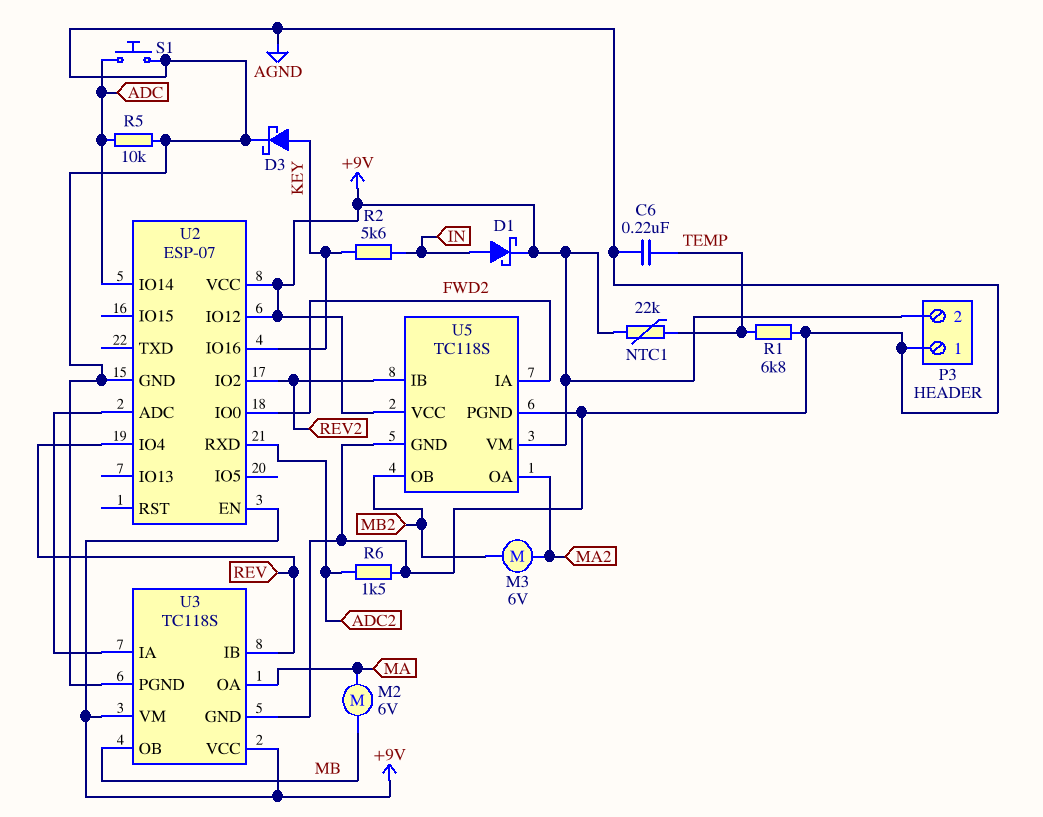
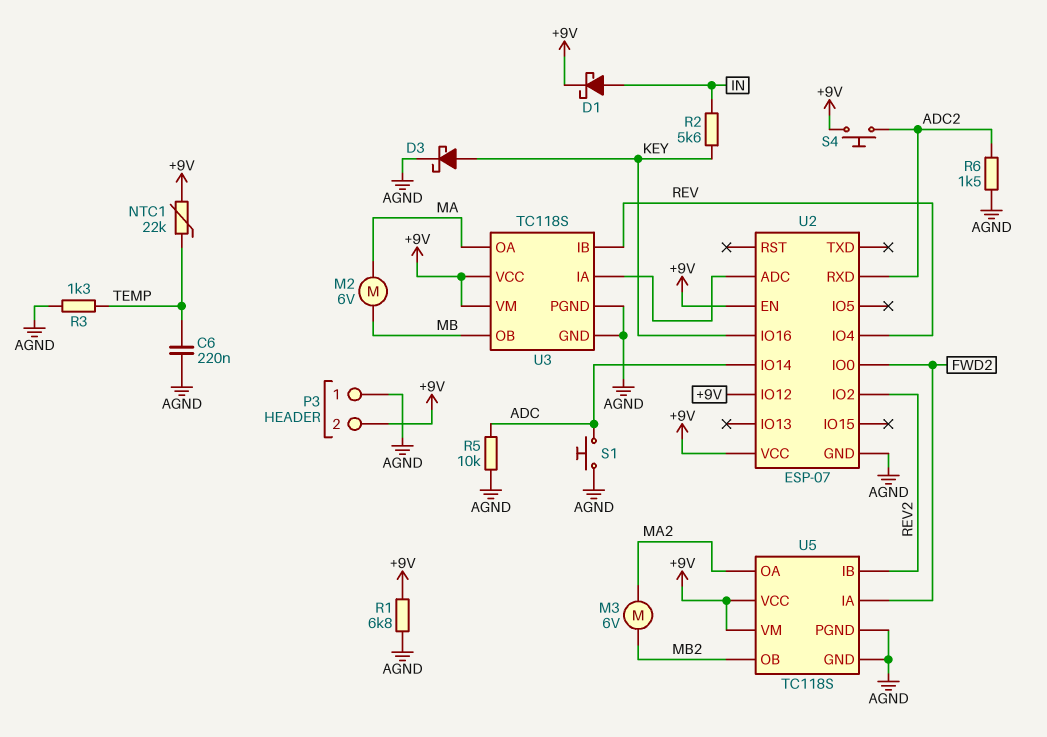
R1: 6.8k (AGND, TEMP) -> 6.8k (+9V, AGND)
R3: none -> 1.3k (AGND, TEMP)
S4: none -> button (+9V, ADC2)

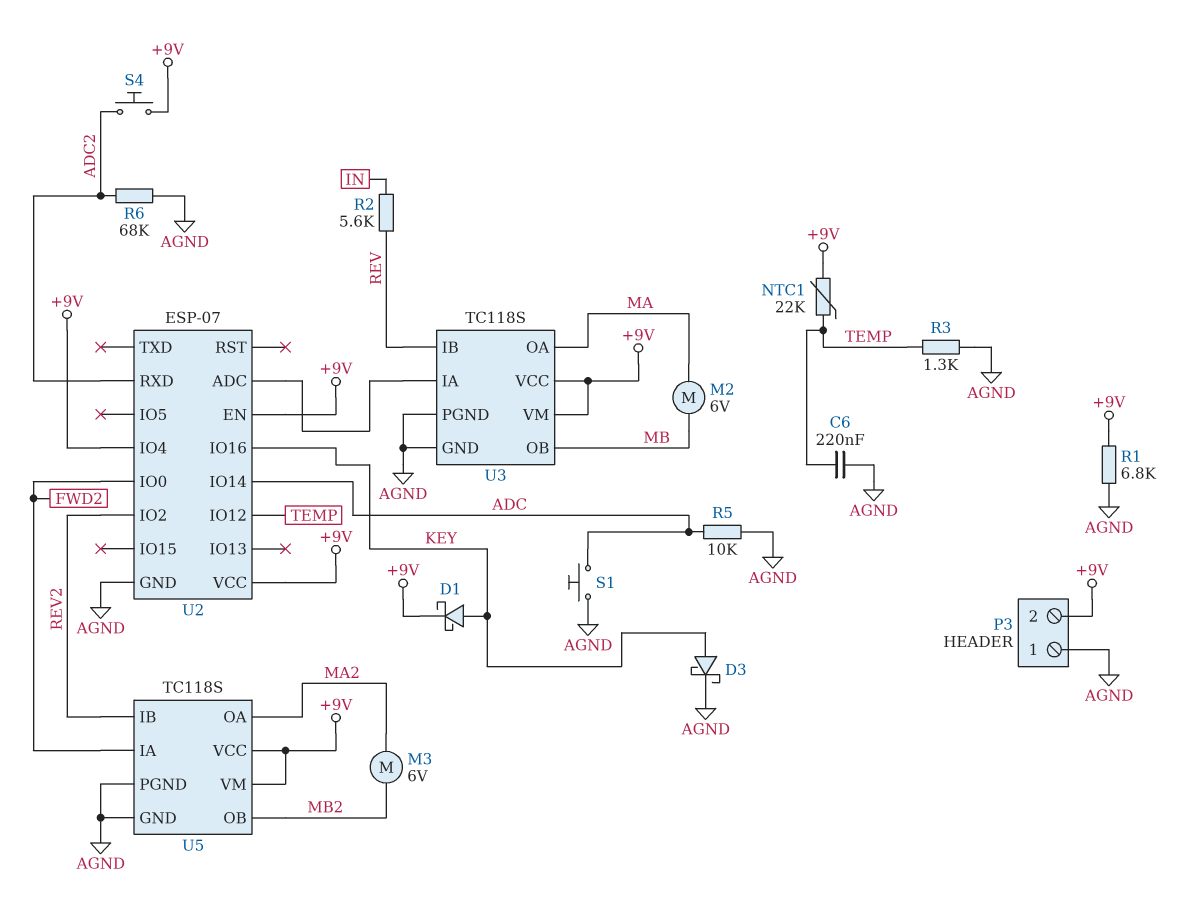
D1: schottky (A IN, K +9V) -> schottky (A KEY, K +9V)
R2: 5.6k (IN, KEY) -> 5.6k (IN, REV)
R6: 1.5k (ADC2, AGND) -> 68k (ADC2, AGND)
U2 pin IO4: REV -> +9V
U2 pin IO12: +9V -> TEMP

